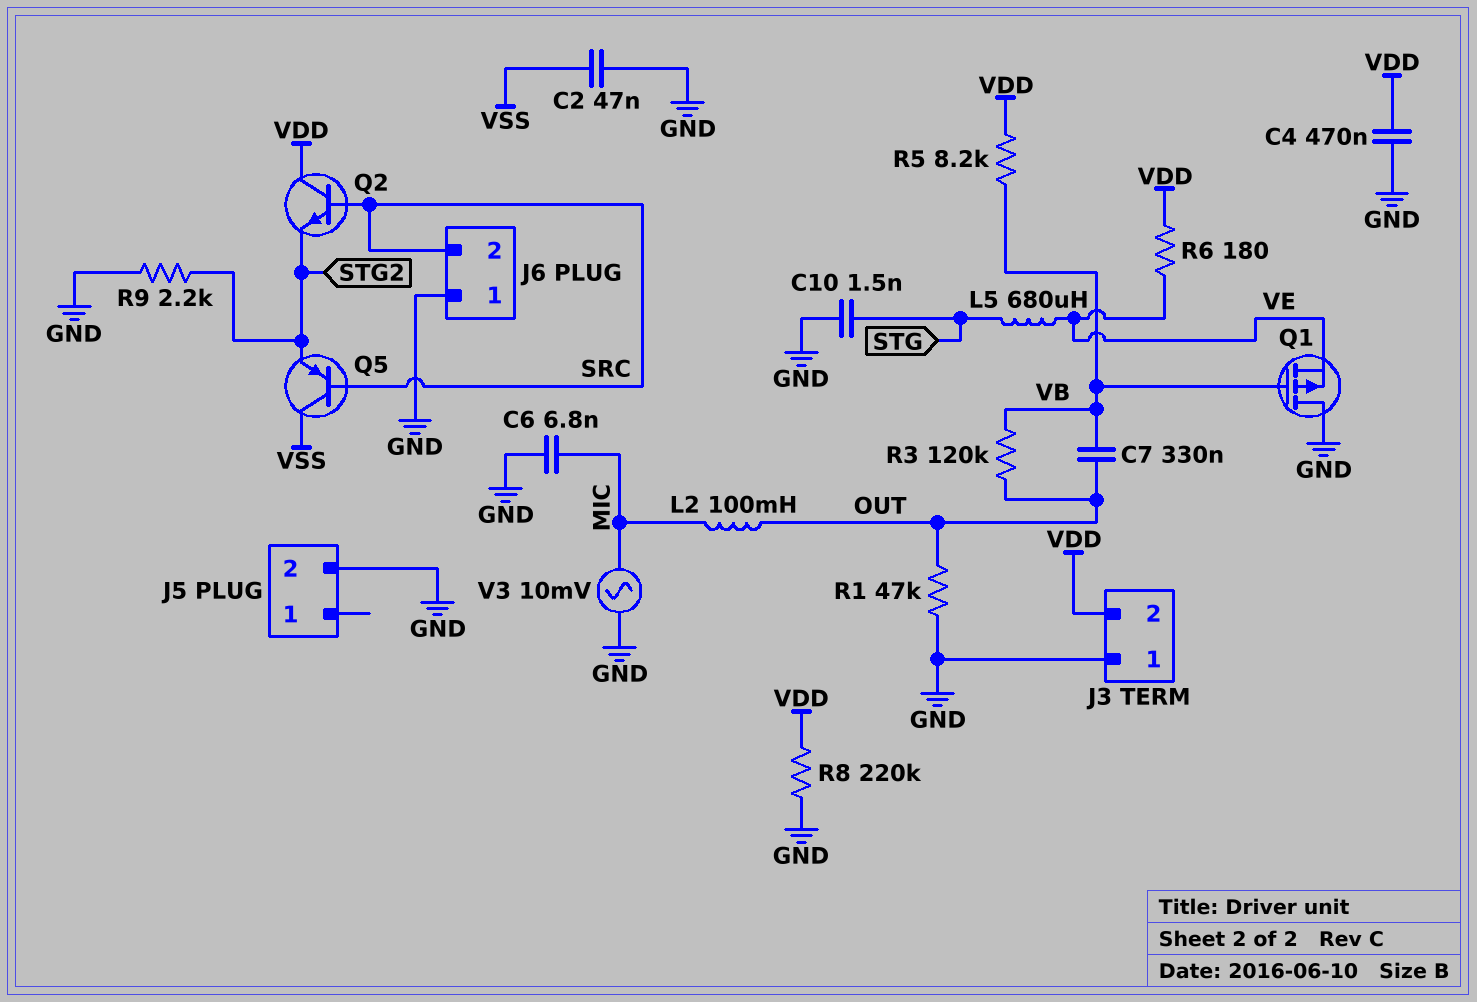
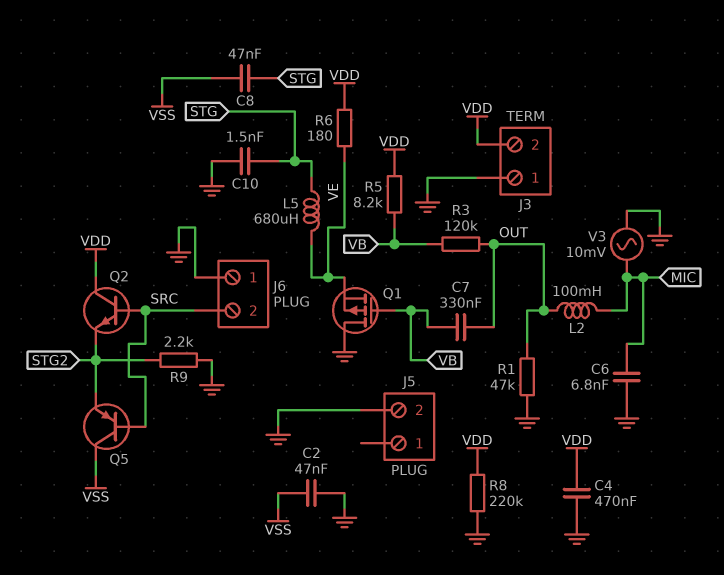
C8: none -> 47nF (STG, VSS)

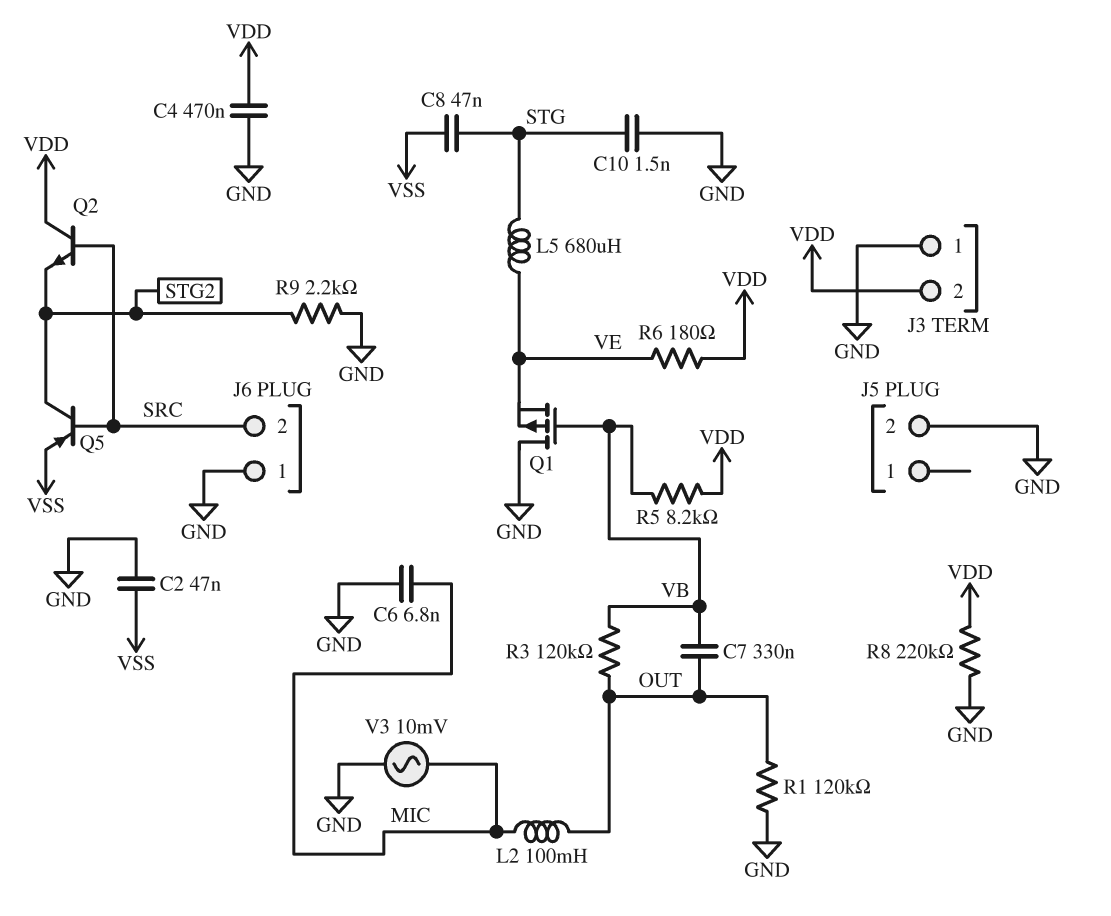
Q5: PNP (B SRC, C VSS, E STG2) -> PNP (B SRC, C STG2, E VSS)
R1: 47k (GND, OUT) -> 120k (GND, OUT)

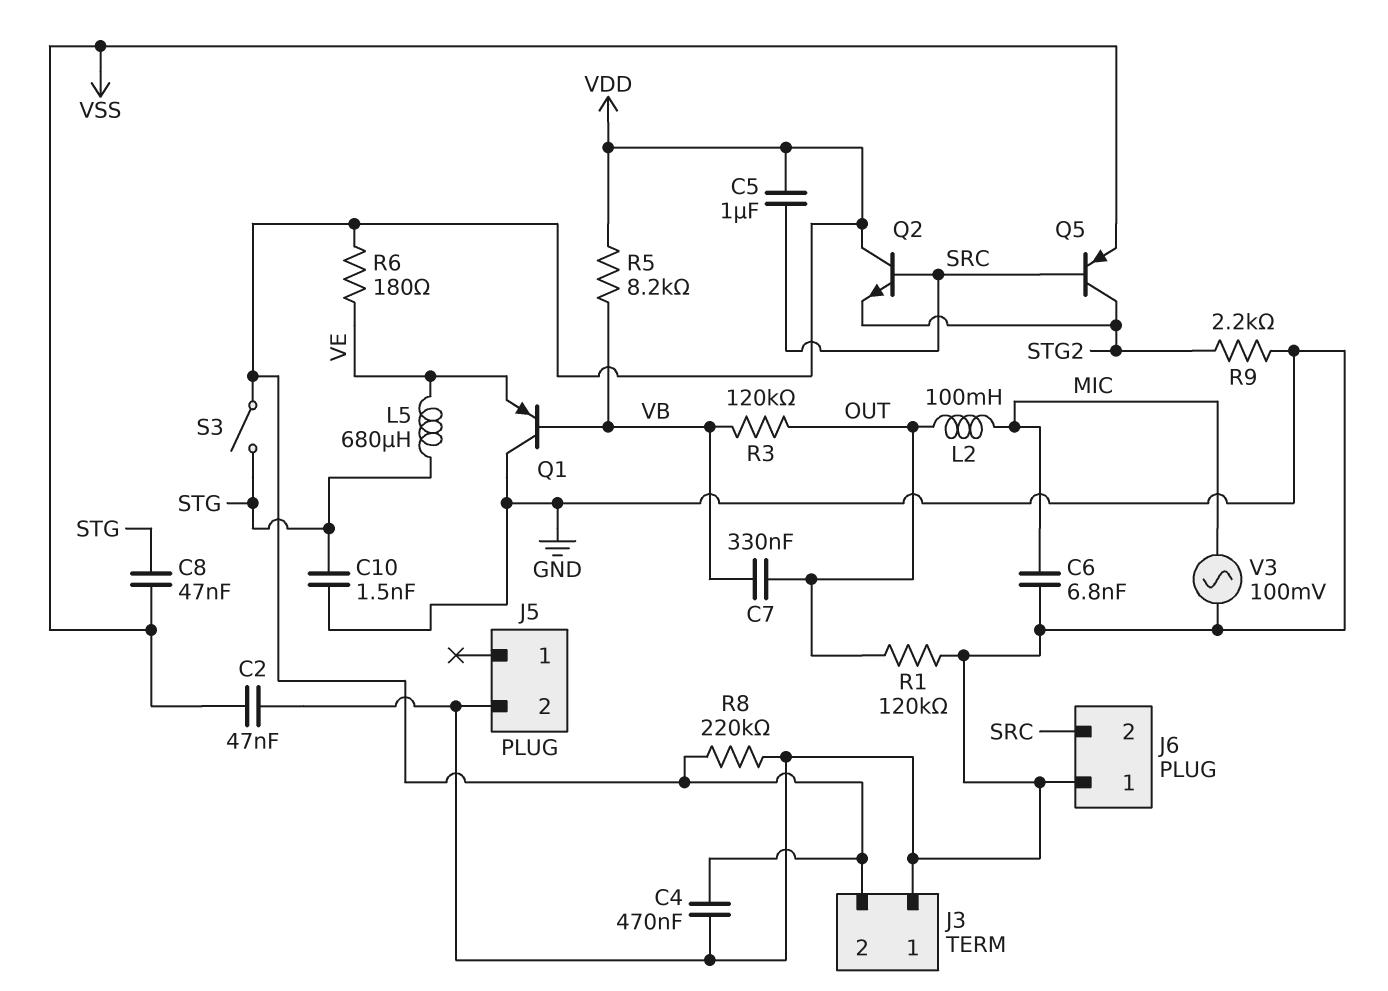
C5: none -> 1uF (SRC, VDD)
Q1: PMOS (G VB, D GND, S VE) -> PNP (B VB, C GND, E VE)
S3: none -> switch (STG, VDD)
V3: AC 10mV (GND, MIC) -> AC 100mV (GND, MIC)

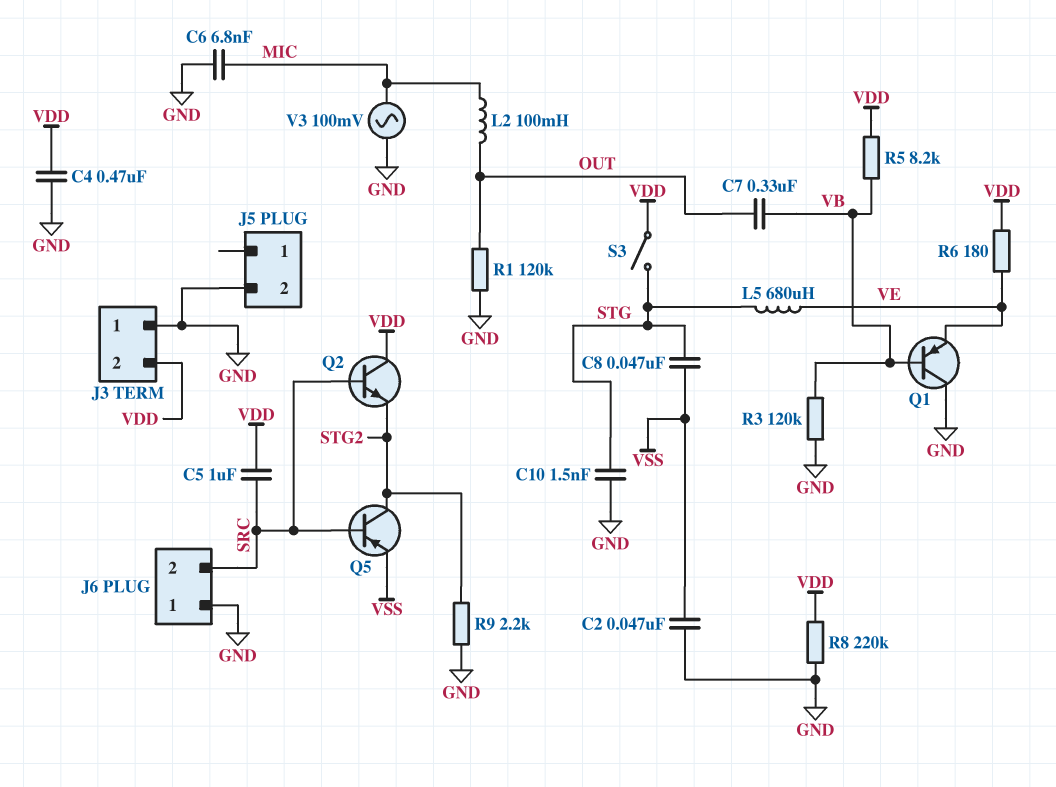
R3: 120k (OUT, VB) -> 120k (GND, VB)

